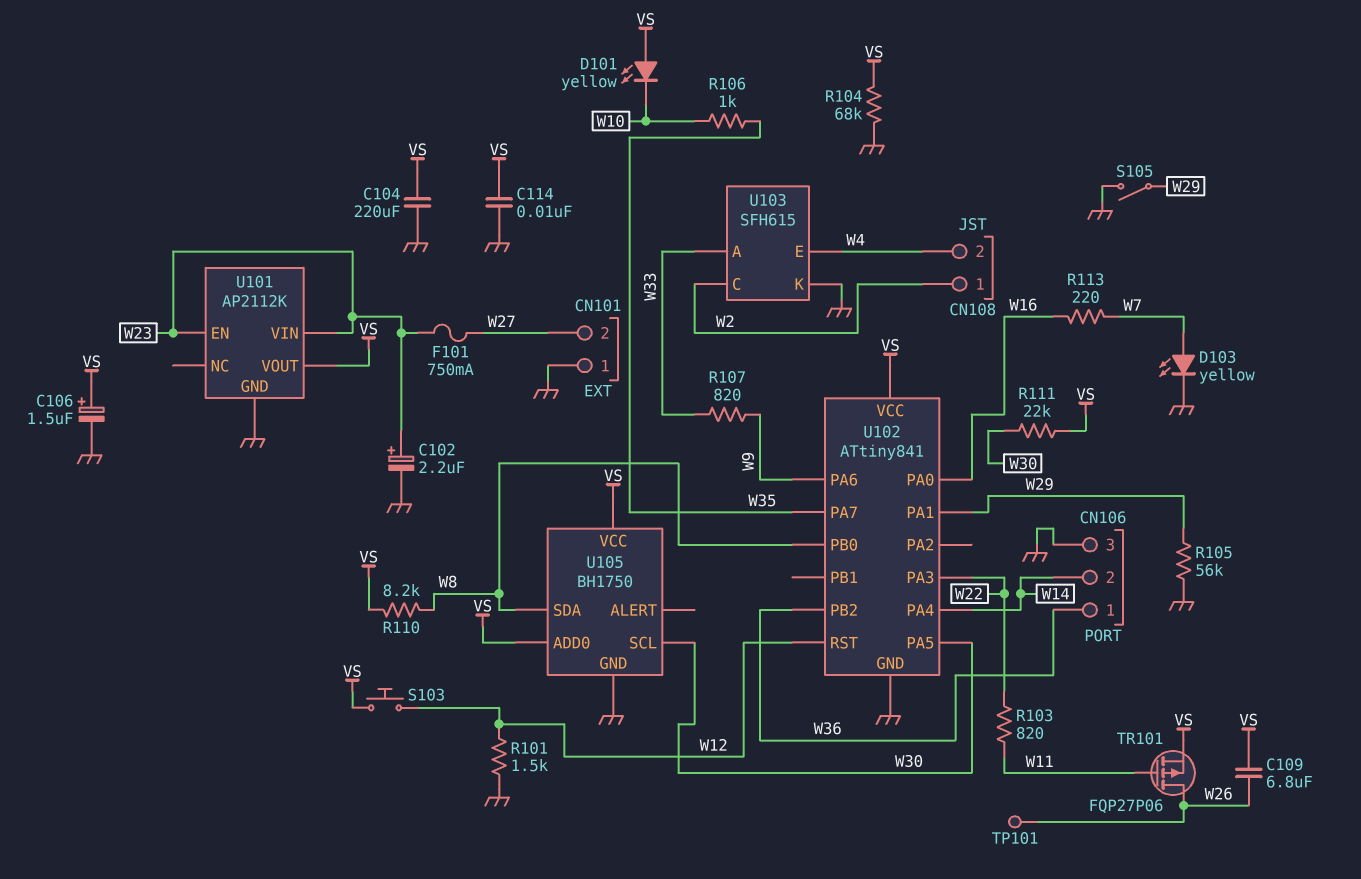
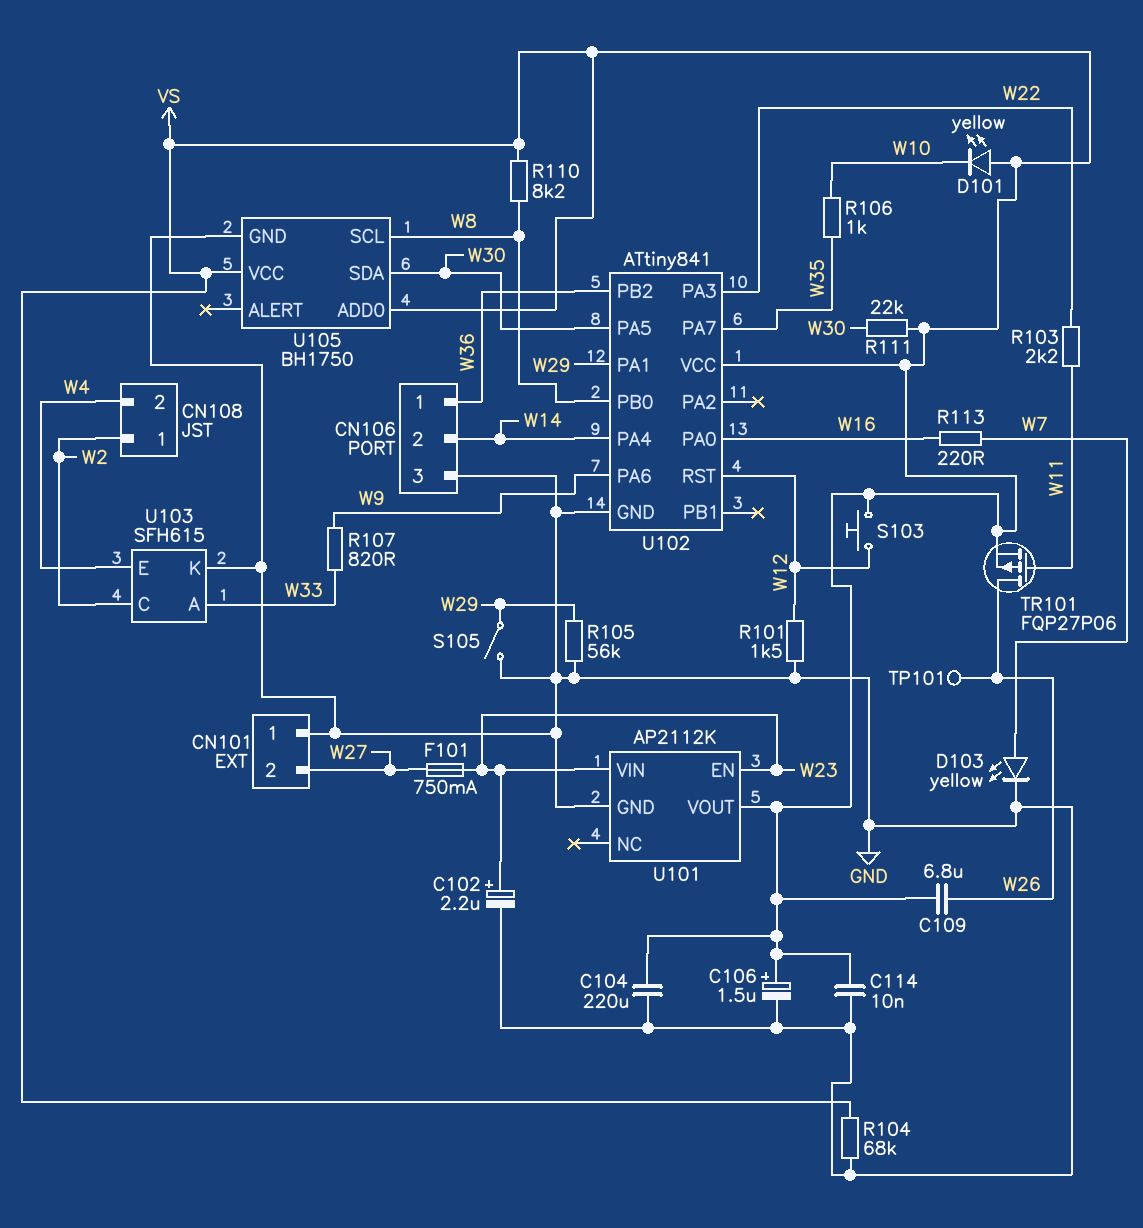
R103: 820 (W11, W22) -> 2.2k (W11, W22)
U105 pin SCL: W30 -> W8
U105 pin SDA: W8 -> W30

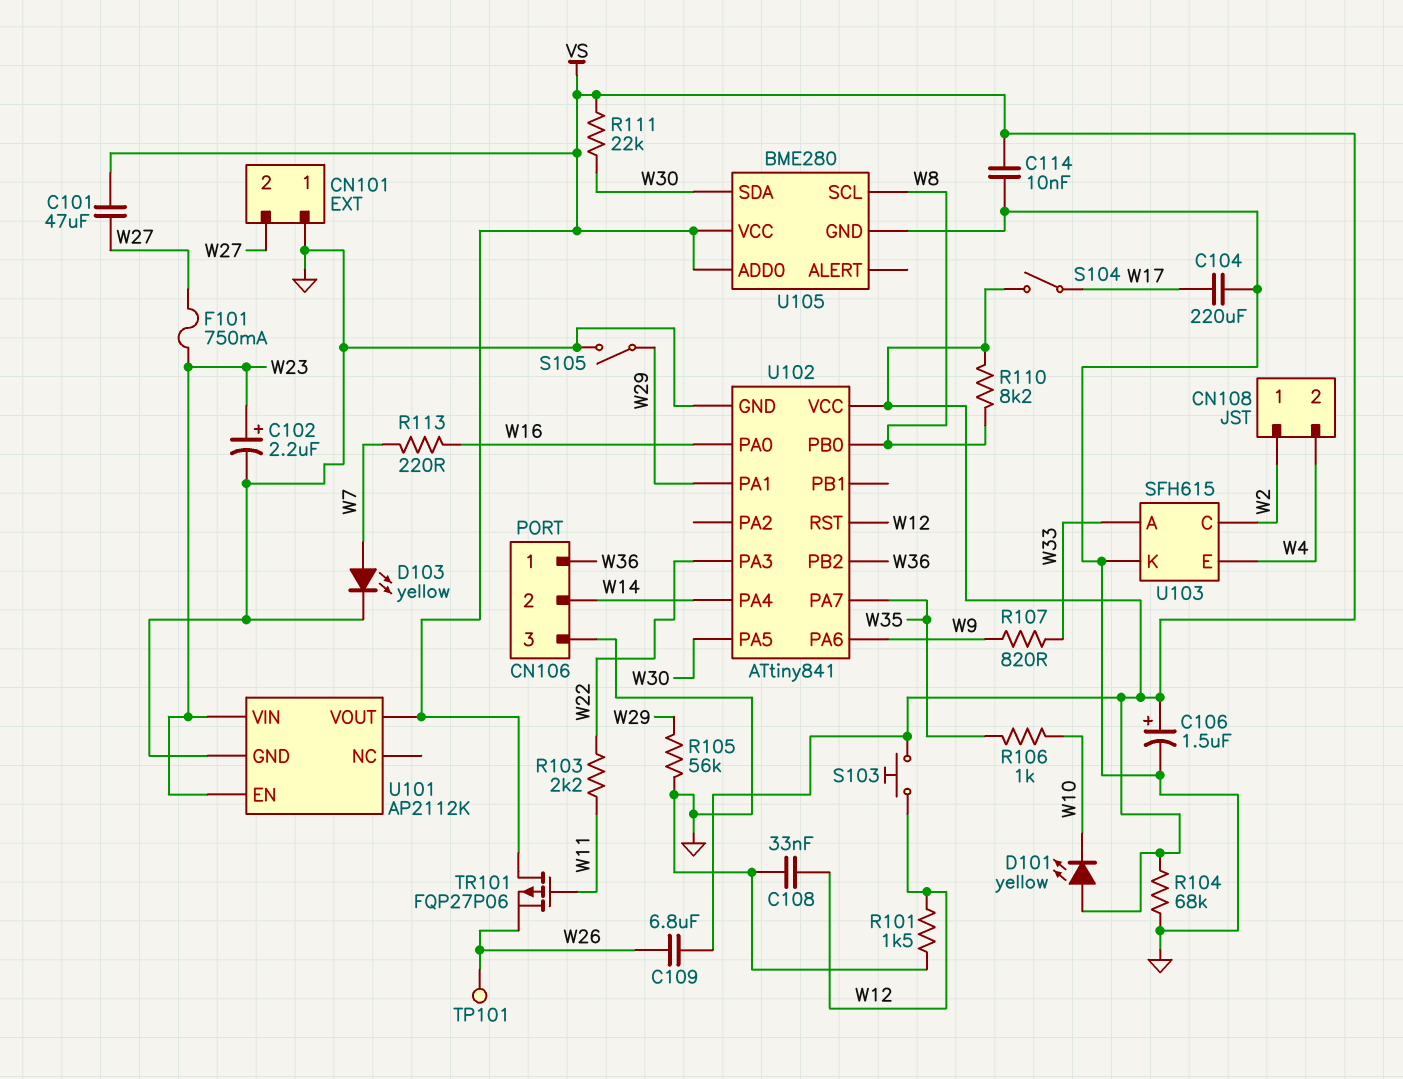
C101: none -> 47uF (VS, W27)
C104: 220uF (GND, VS) -> 220uF (GND, W17)
C108: none -> 33nF (GND, W12)
S104: none -> switch (VS, W17)
TR101: PMOS FQP27P06 (G W11, D W26, S VS) -> PMOS FQP27P06 (G W11, D VS, S W26)
U105: BH1750 -> BME280

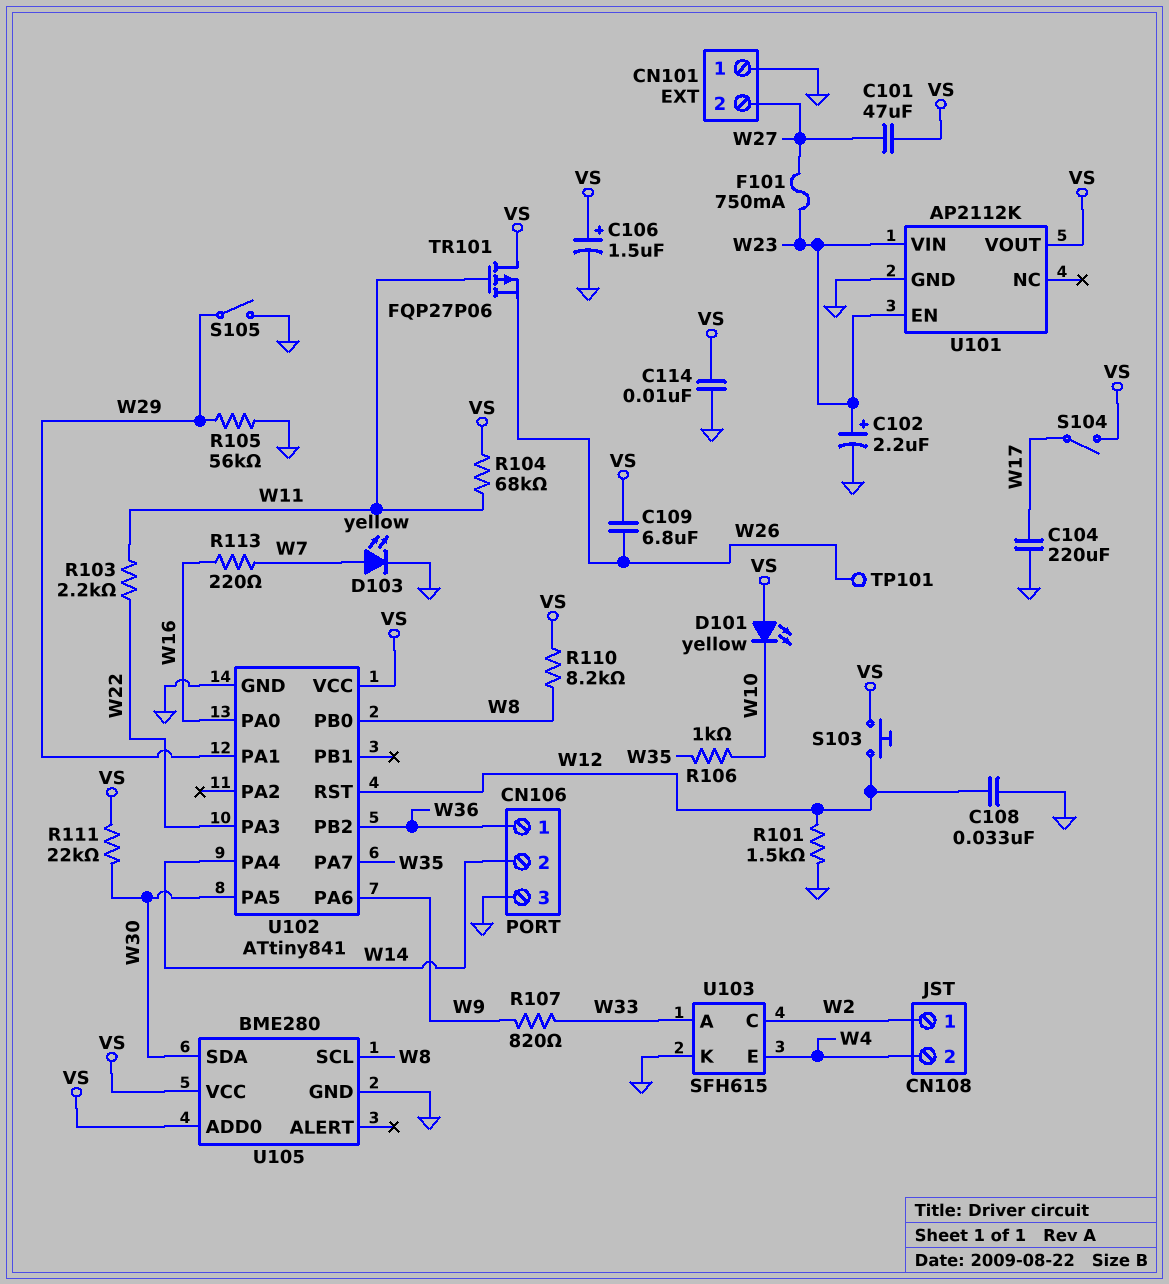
R104: 68k (GND, VS) -> 68k (VS, W11)

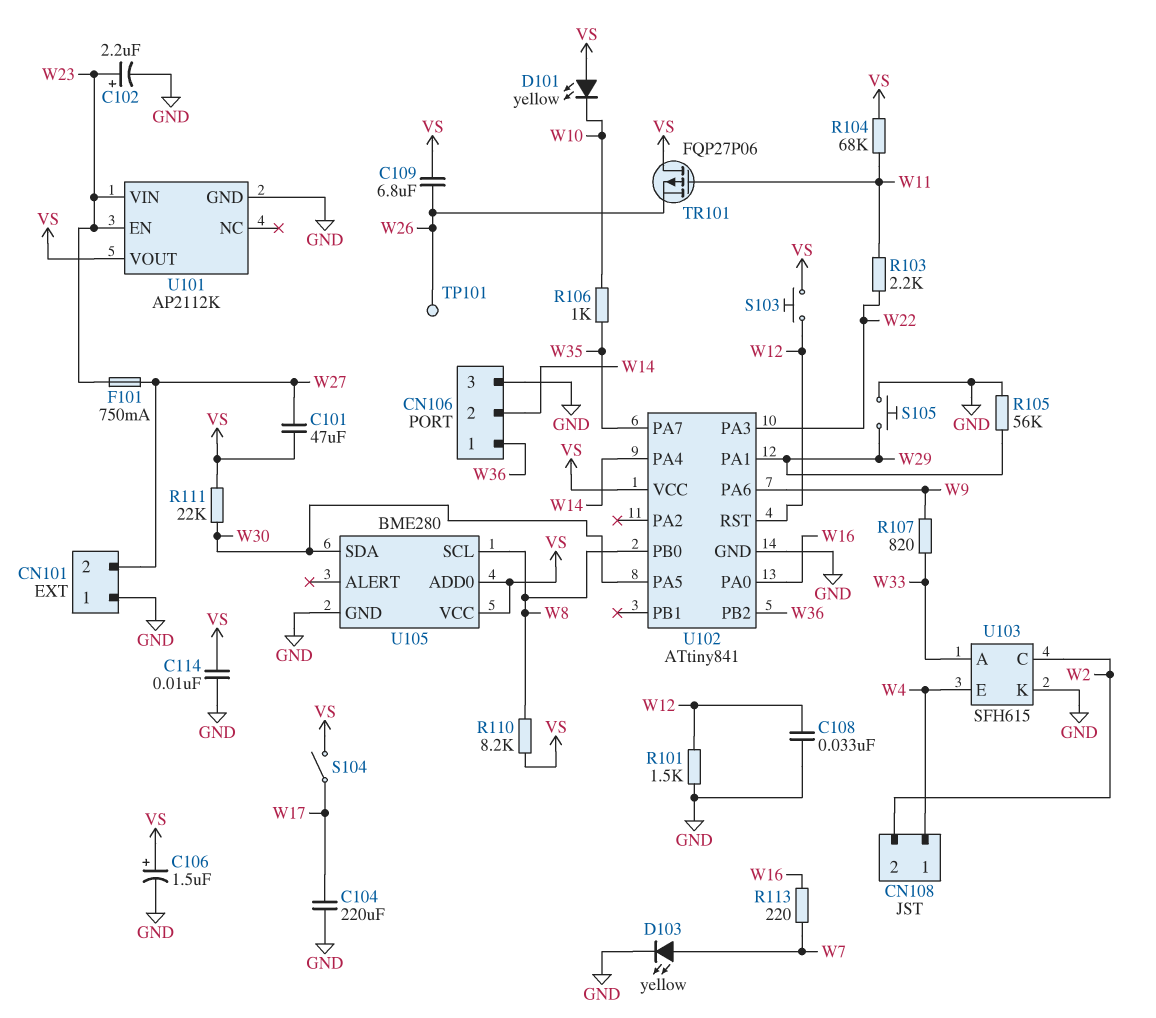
CN108 pin 1: W2 -> W4
CN108 pin 2: W4 -> W2
S105: switch (GND, W29) -> button (GND, W29)

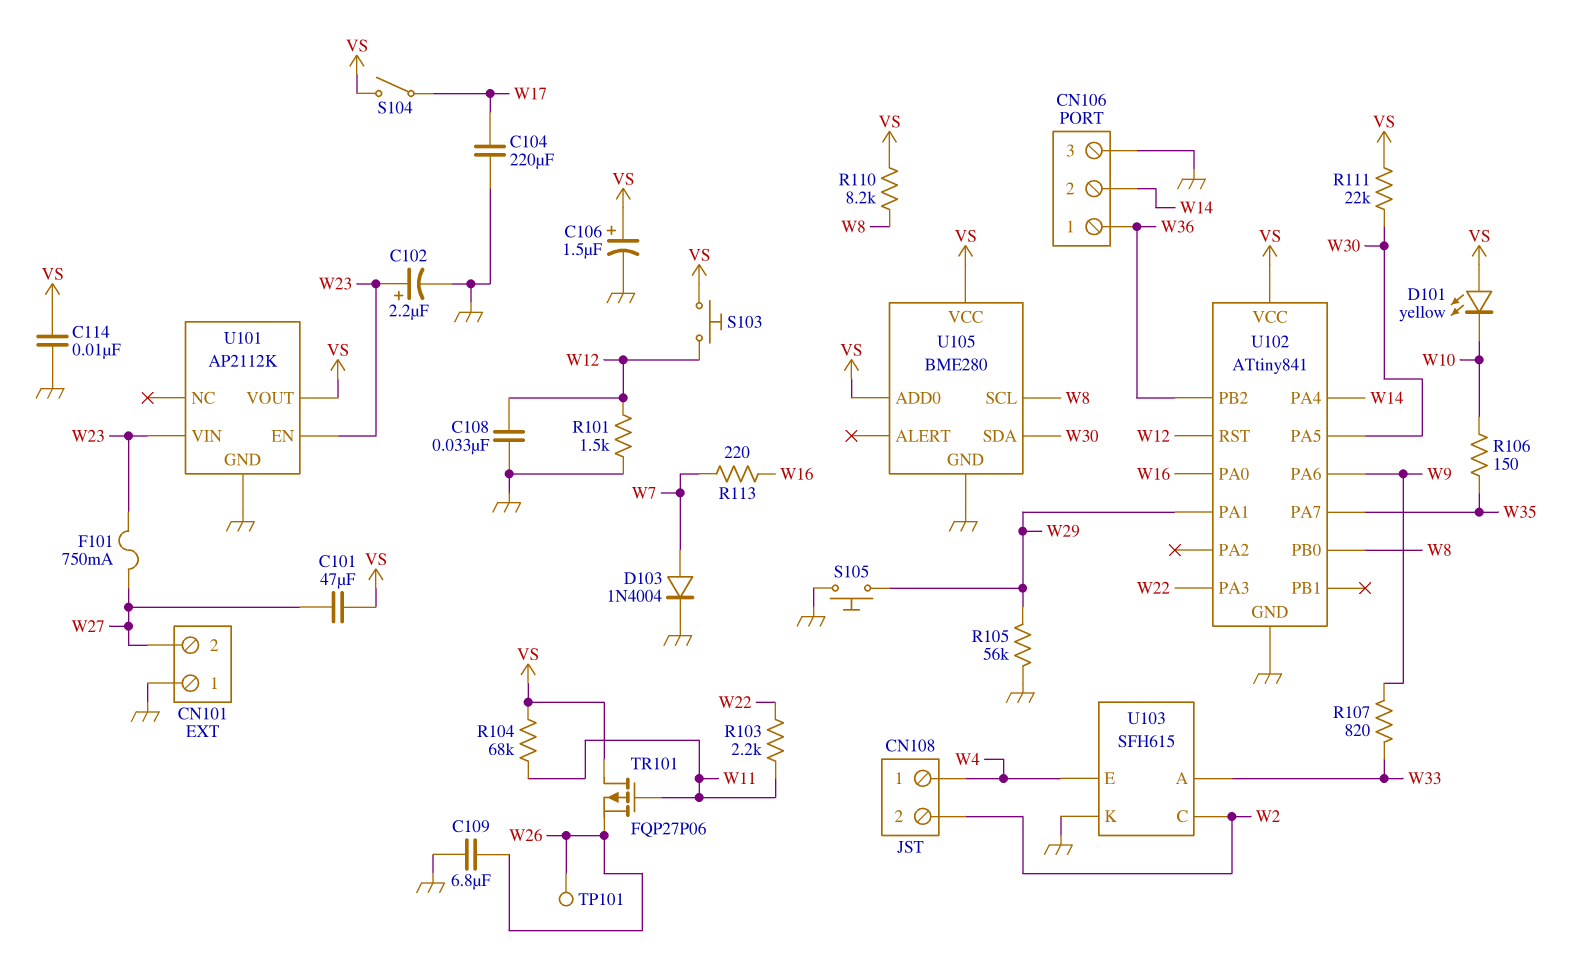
C109: 6.8uF (VS, W26) -> 6.8uF (GND, W26)
D103: LED yellow (A W7, K GND) -> diode 1N4004 (A W7, K GND)
R106: 1k (W10, W35) -> 150 (W10, W35)

